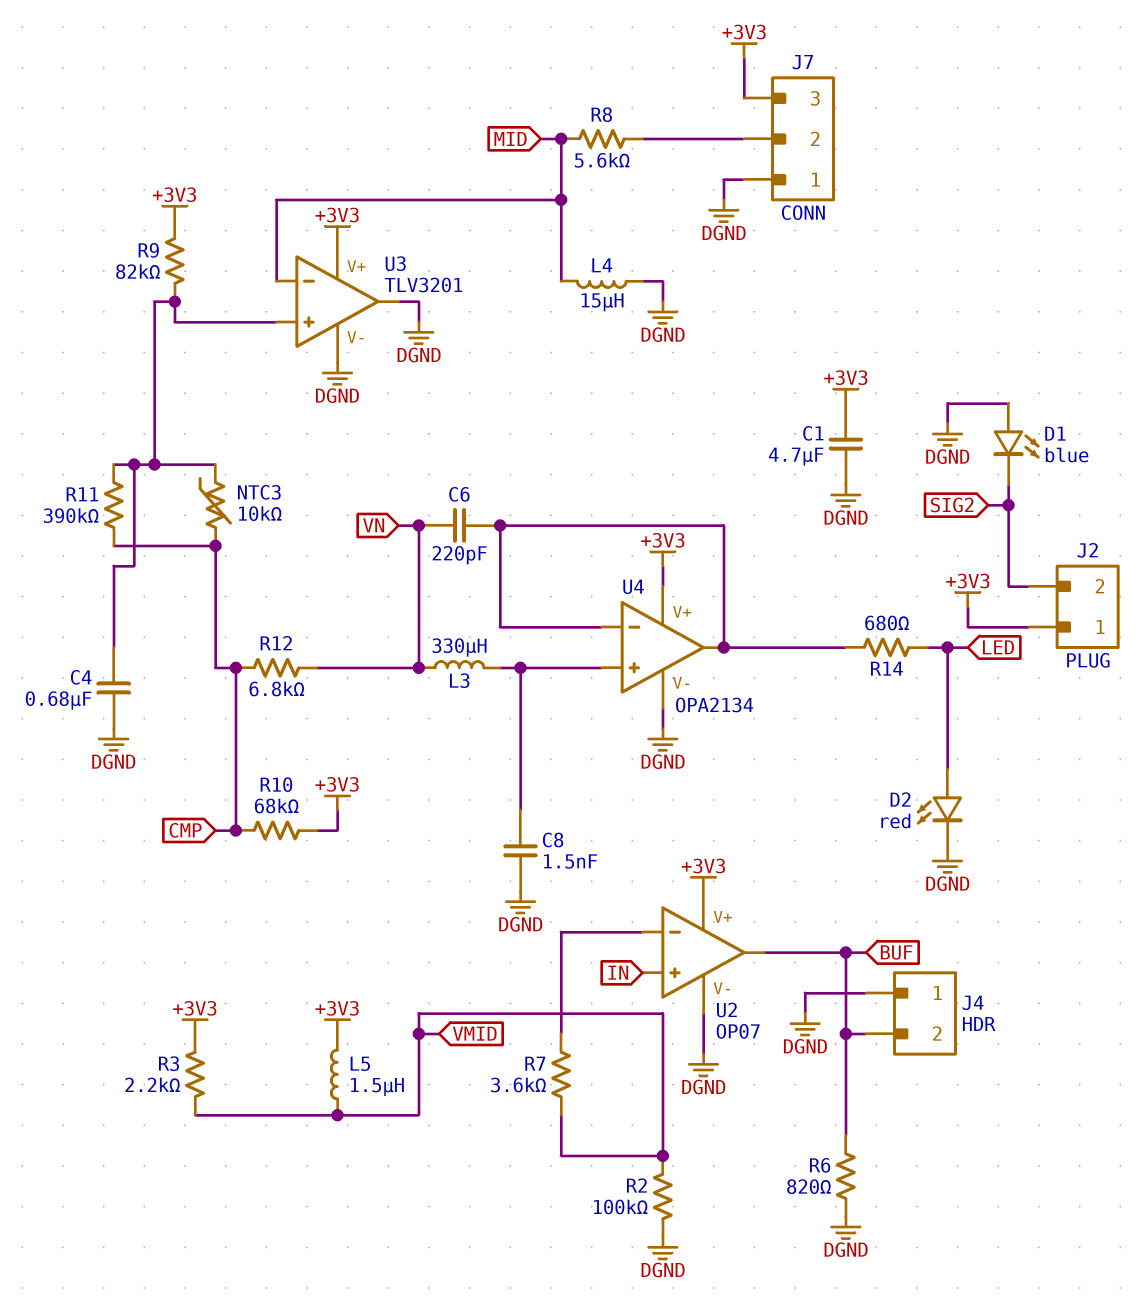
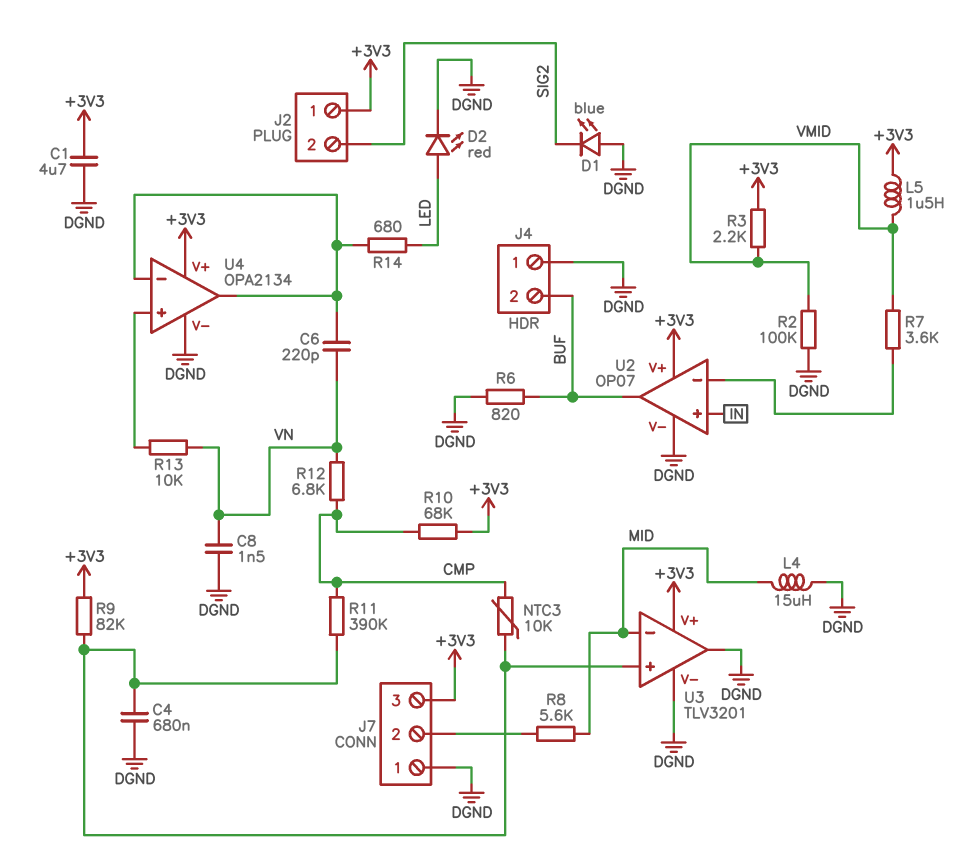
C8: 1.5nF (DGND, U4/in+) -> 1.5nF (DGND, VN)
L3: 330uH (U4/in+, VN) -> none
R13: none -> 10k (U4/in+, VN)

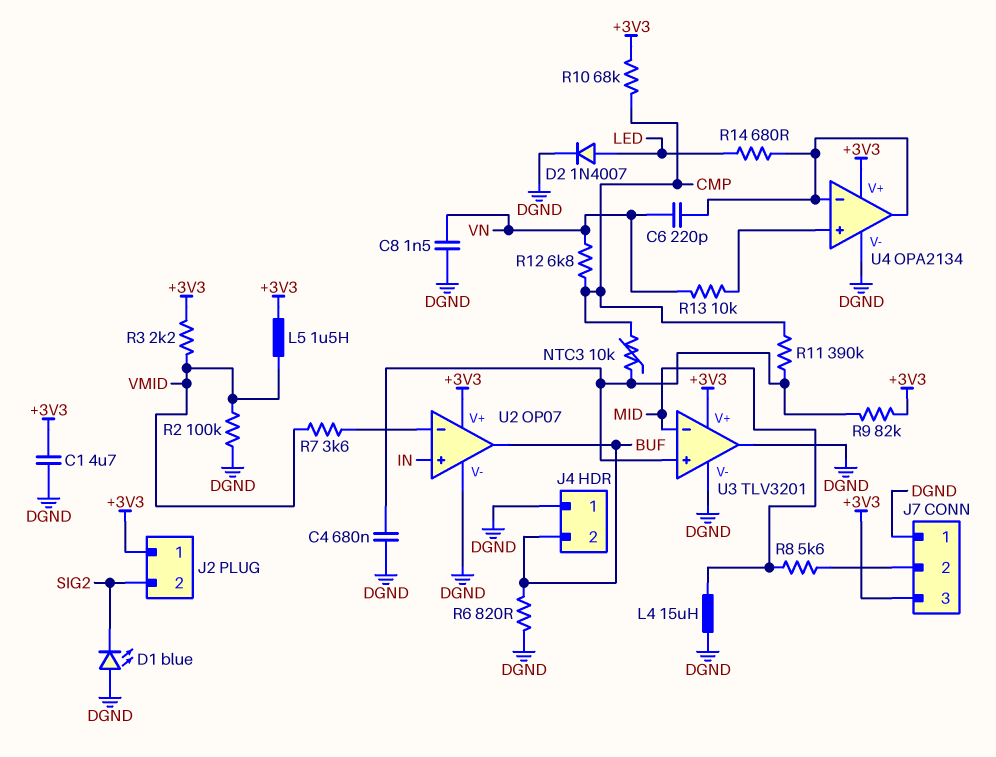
D2: LED red (A LED, K DGND) -> diode 1N4007 (A LED, K DGND)

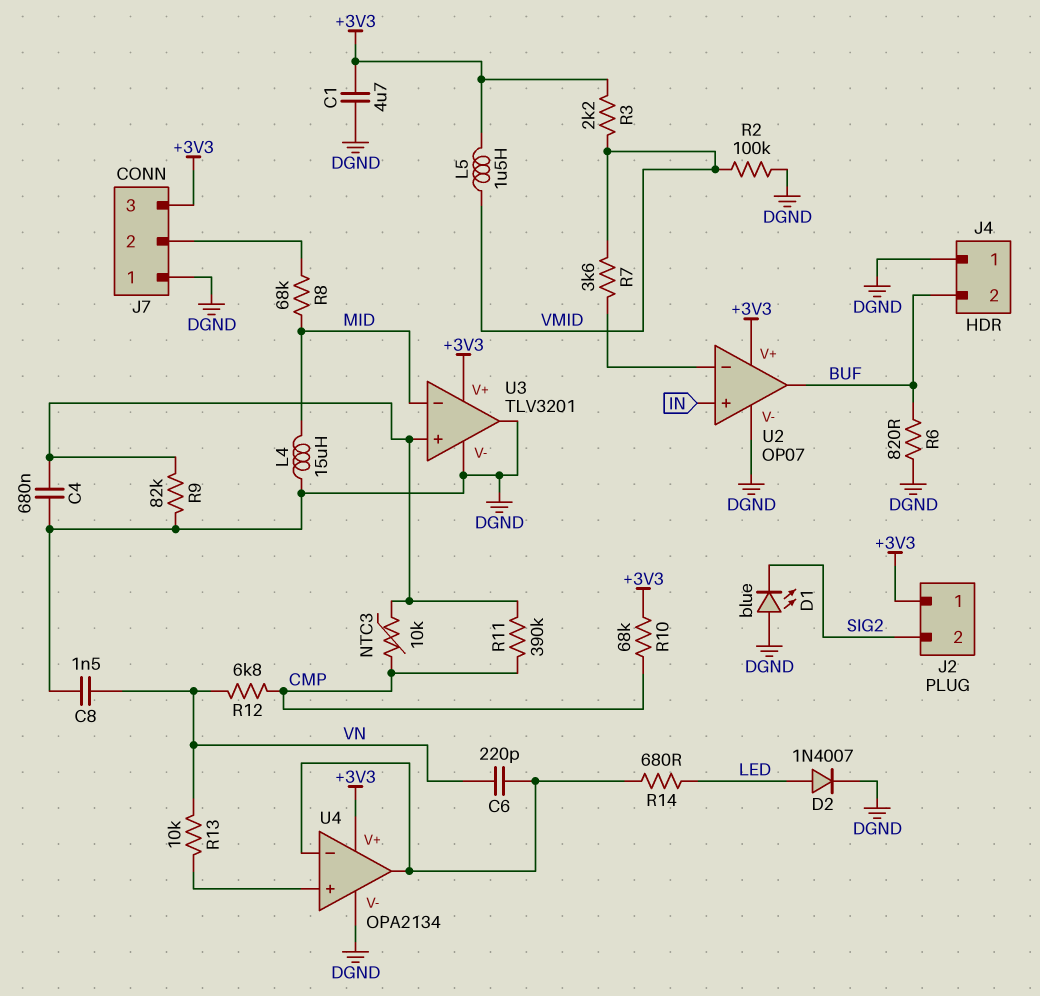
R8: 5.6k (J7/2, MID) -> 68k (J7/2, MID)
R9: 82k (+3V3, U3/in+) -> 82k (DGND, U3/in+)

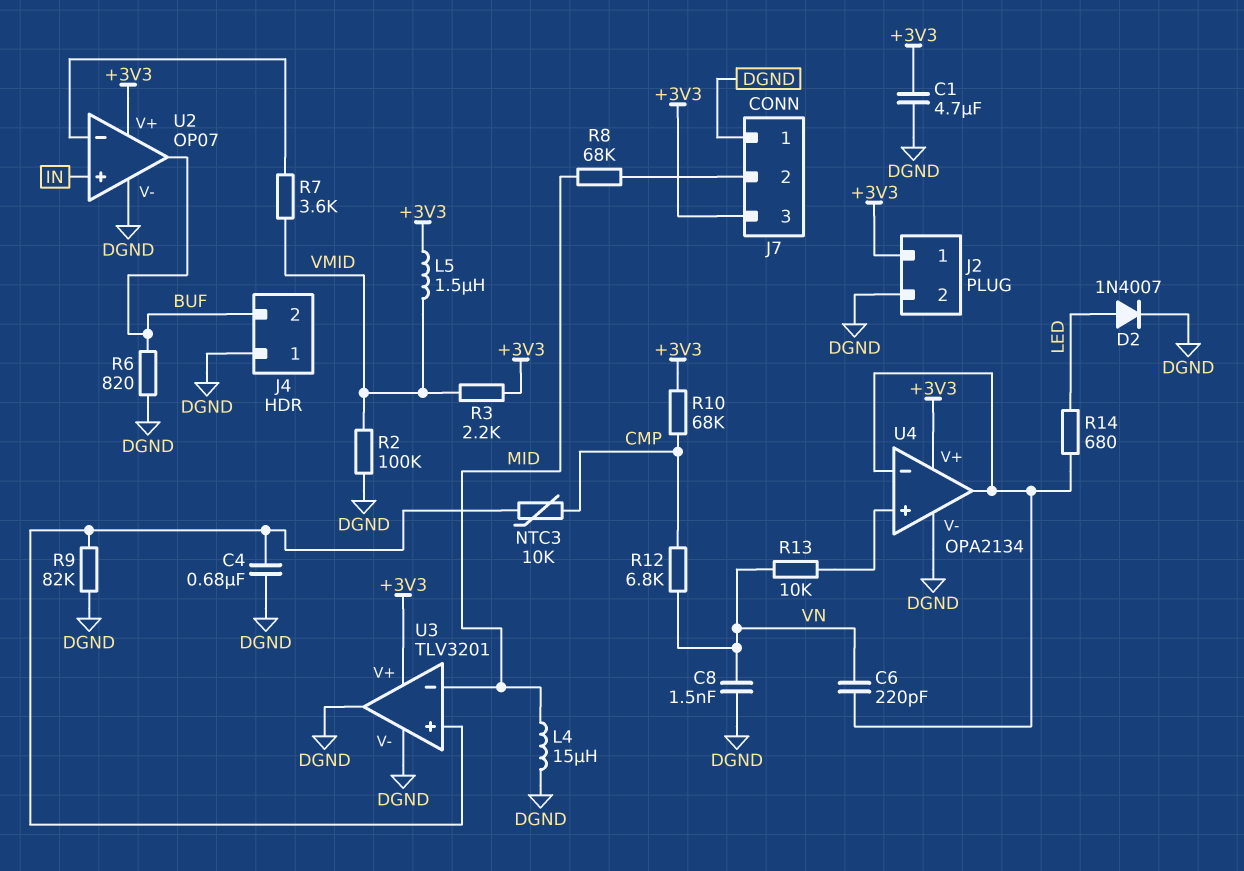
D1: LED blue (A DGND, K SIG2) -> none
J2 pin 2: SIG2 -> DGND
R11: 390k (CMP, U3/in+) -> none

